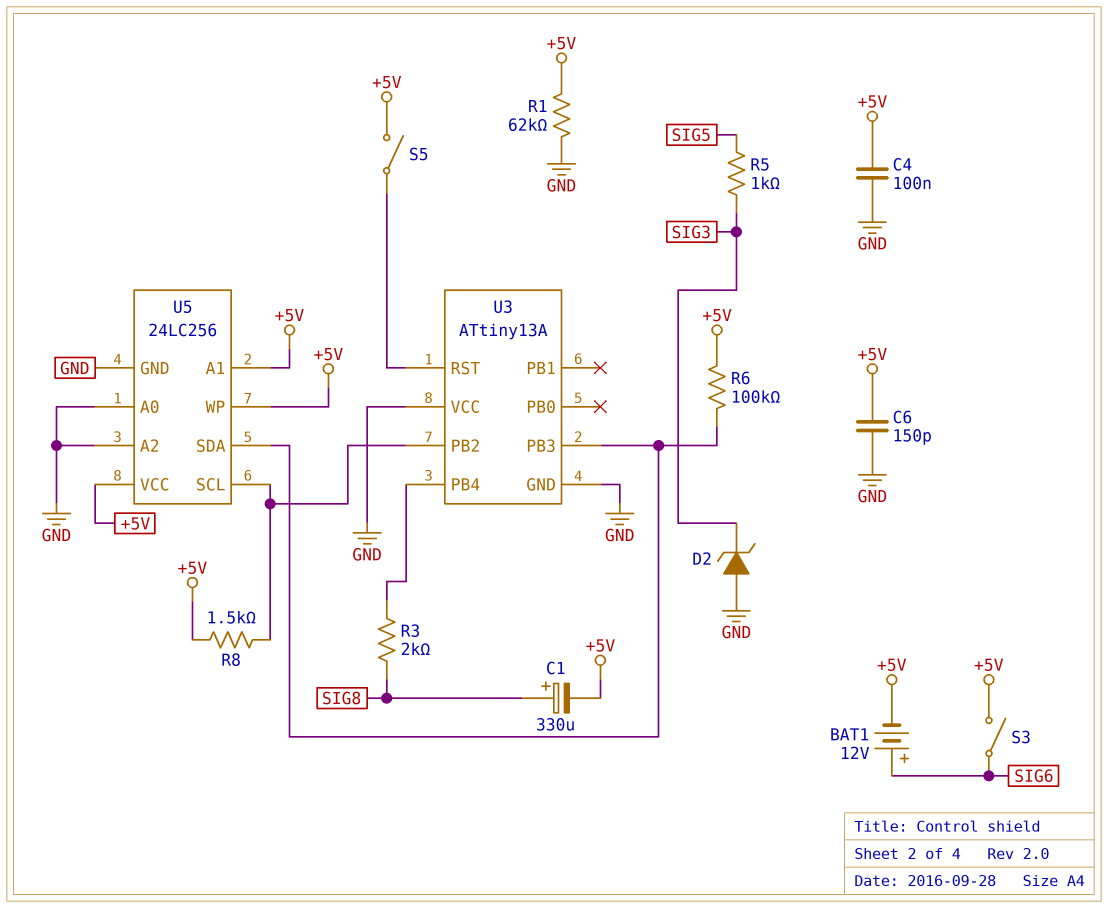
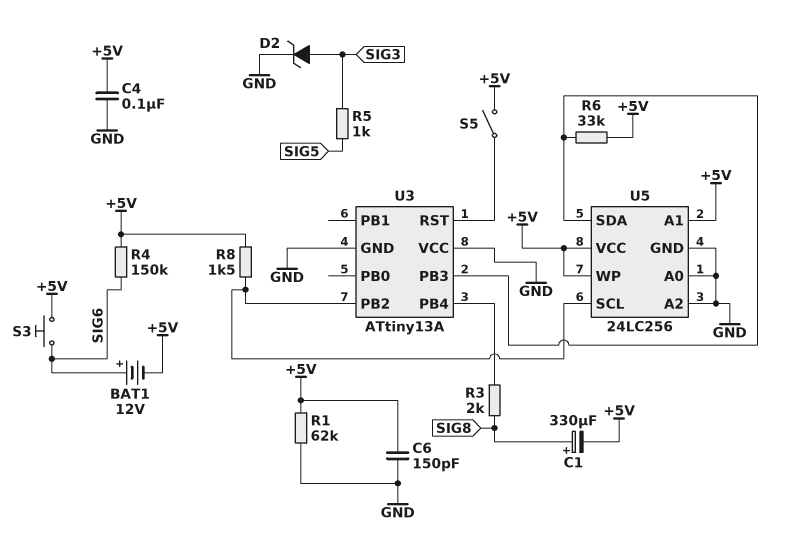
D2: zener (A GND, K SIG3) -> zener (A SIG3, K GND)
R4: none -> 150k (+5V, SIG6)
R6: 100k (+5V, U3/PB3) -> 33k (+5V, U3/PB3)
S3: switch (+5V, SIG6) -> button (+5V, SIG6)

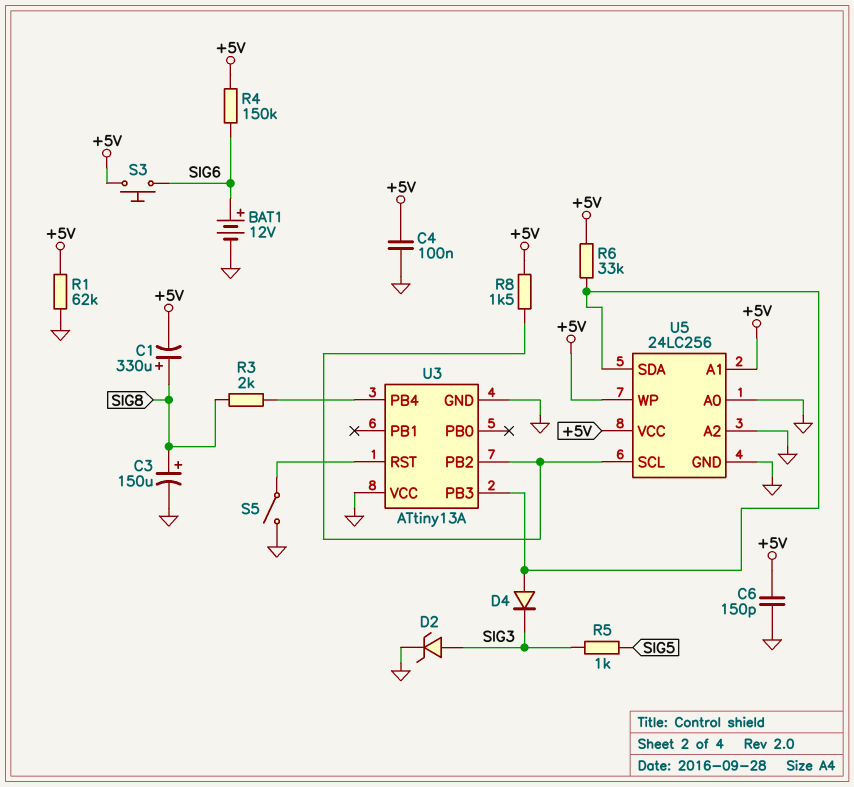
BAT1: 12V (plus SIG6, minus +5V) -> 12V (plus SIG6, minus GND)
C3: none -> 150uF (plus SIG8, minus GND)
D4: none -> diode (A U3/PB3, K SIG3)
S5: switch (+5V, U3/RST) -> switch (GND, U3/RST)

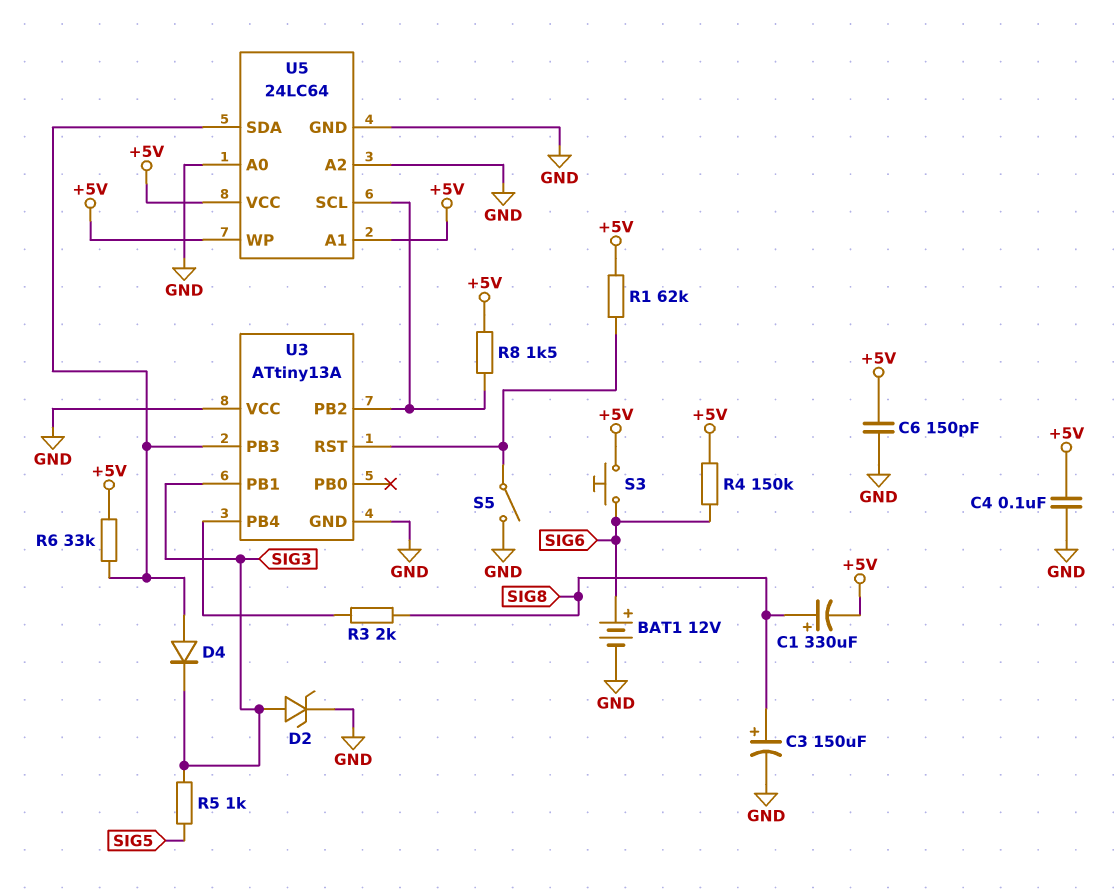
R1: 62k (+5V, GND) -> 62k (+5V, U3/RST)
U3 pin PB1: none -> SIG3
U5: 24LC256 -> 24LC64

